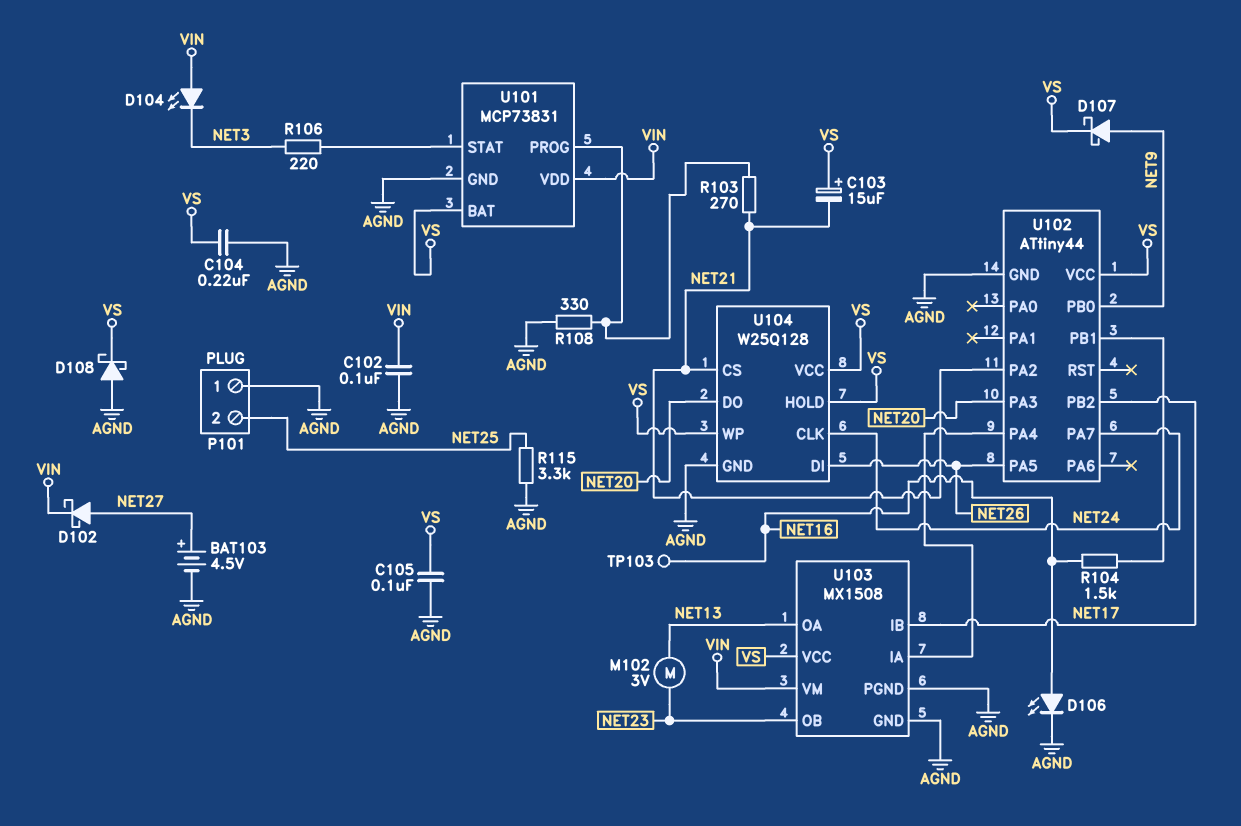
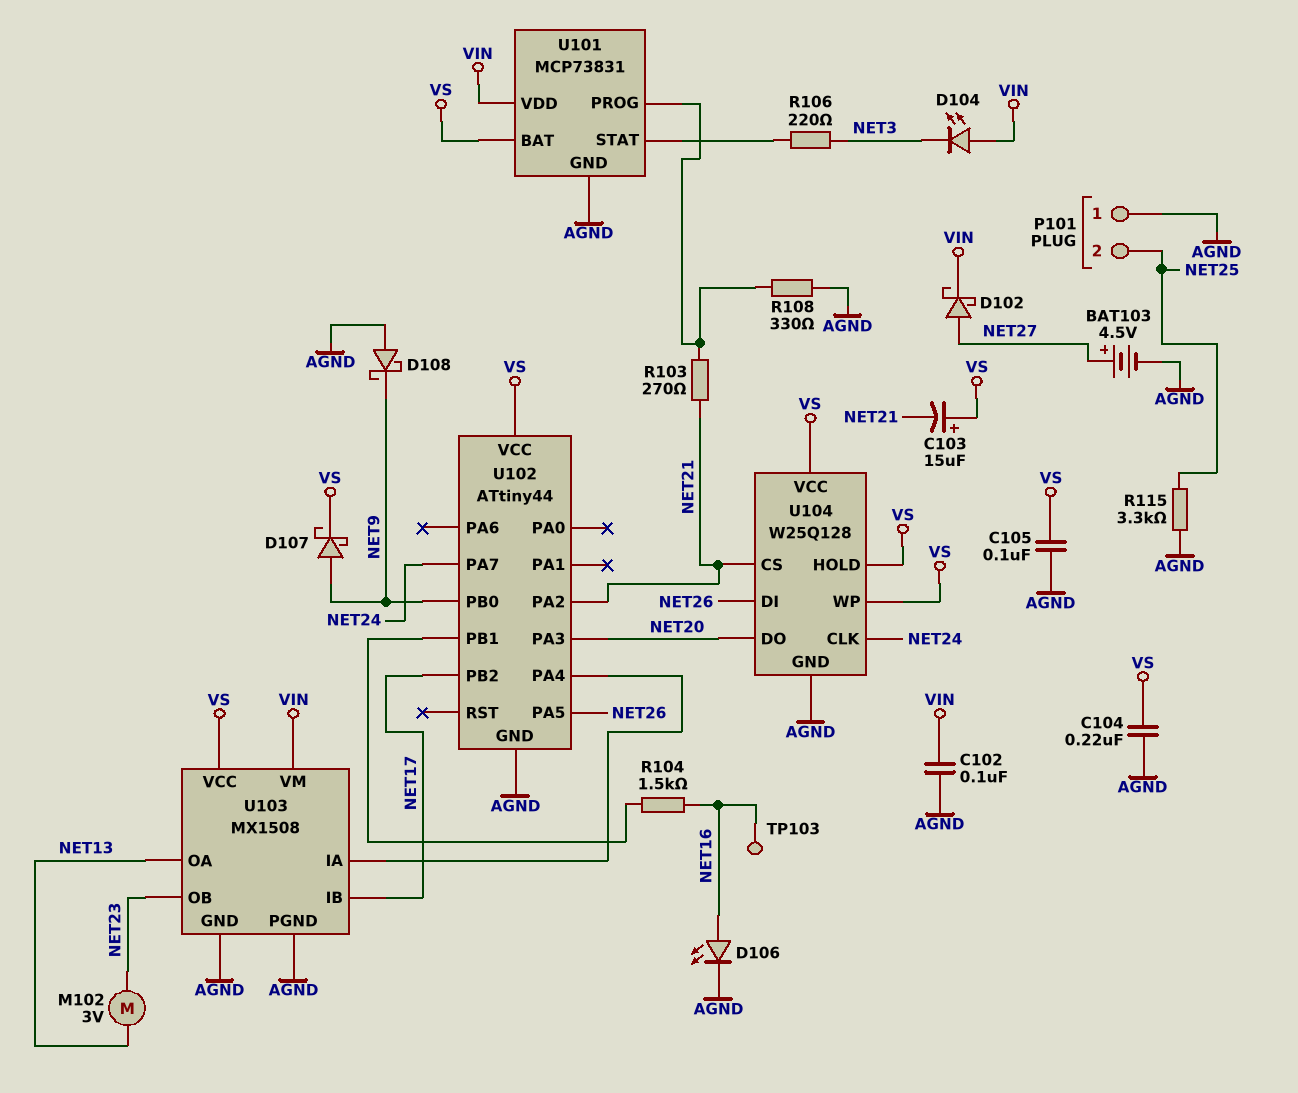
D108: schottky (A AGND, K VS) -> schottky (A AGND, K NET9)

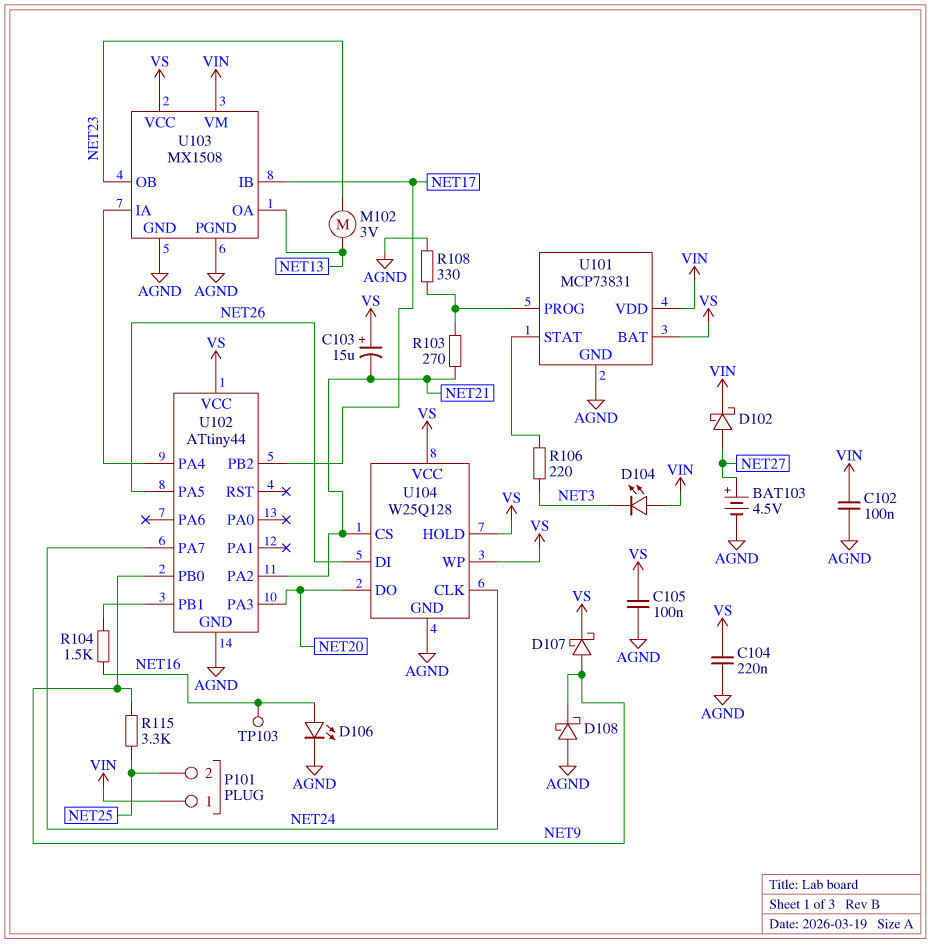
P101 pin 1: AGND -> VIN
R115: 3.3k (AGND, NET25) -> 3.3k (NET9, NET25)

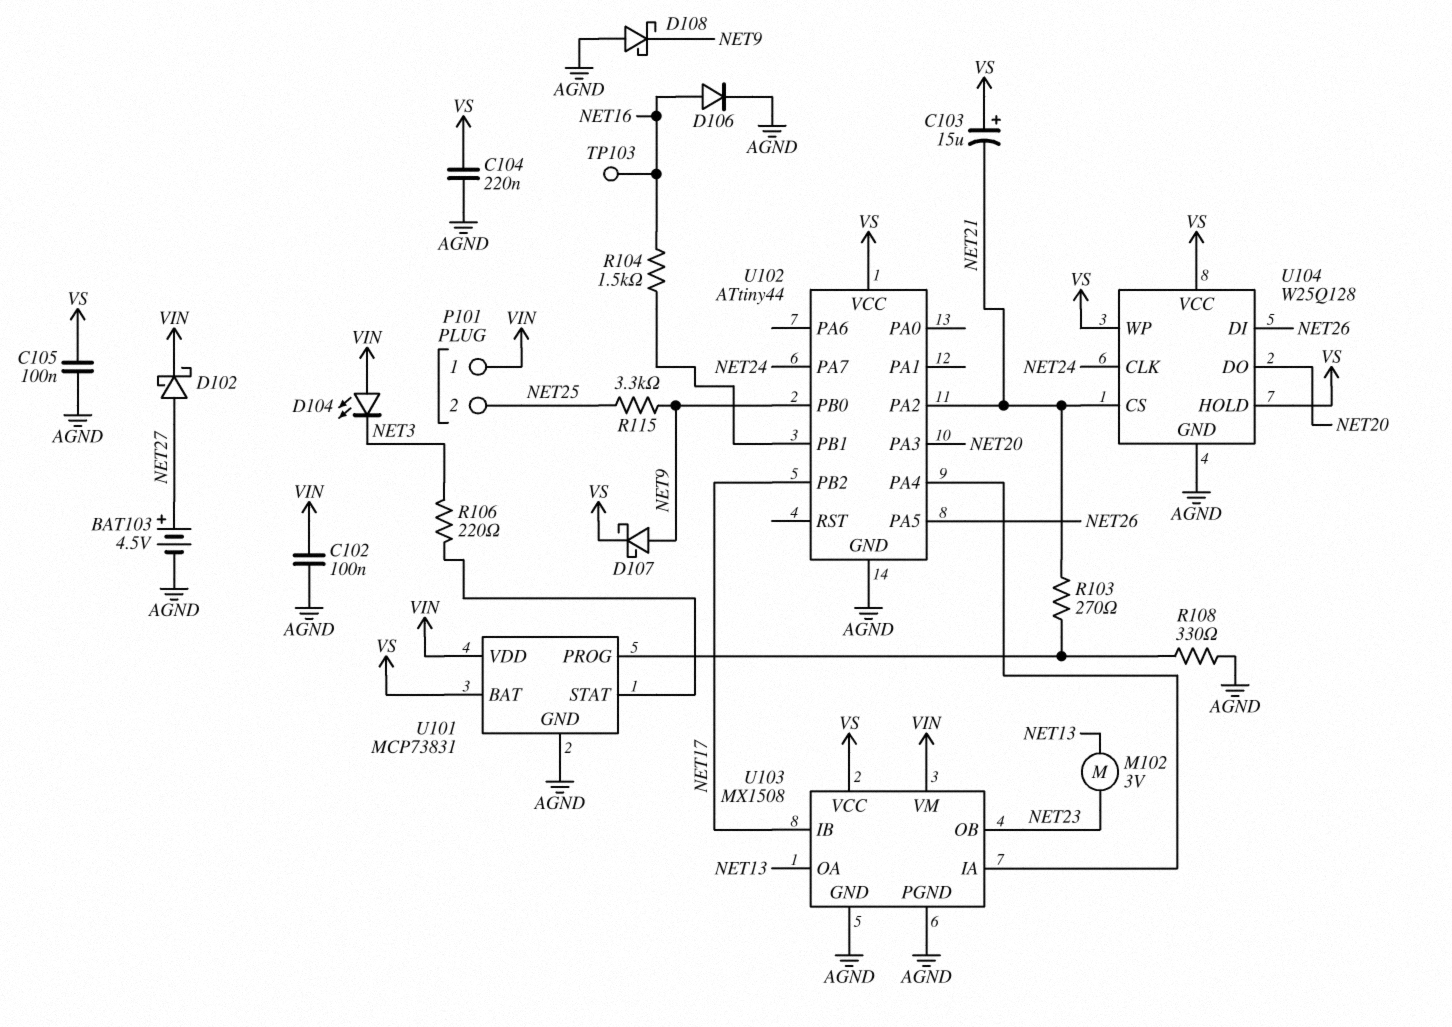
D106: LED (A NET16, K AGND) -> diode (A NET16, K AGND)

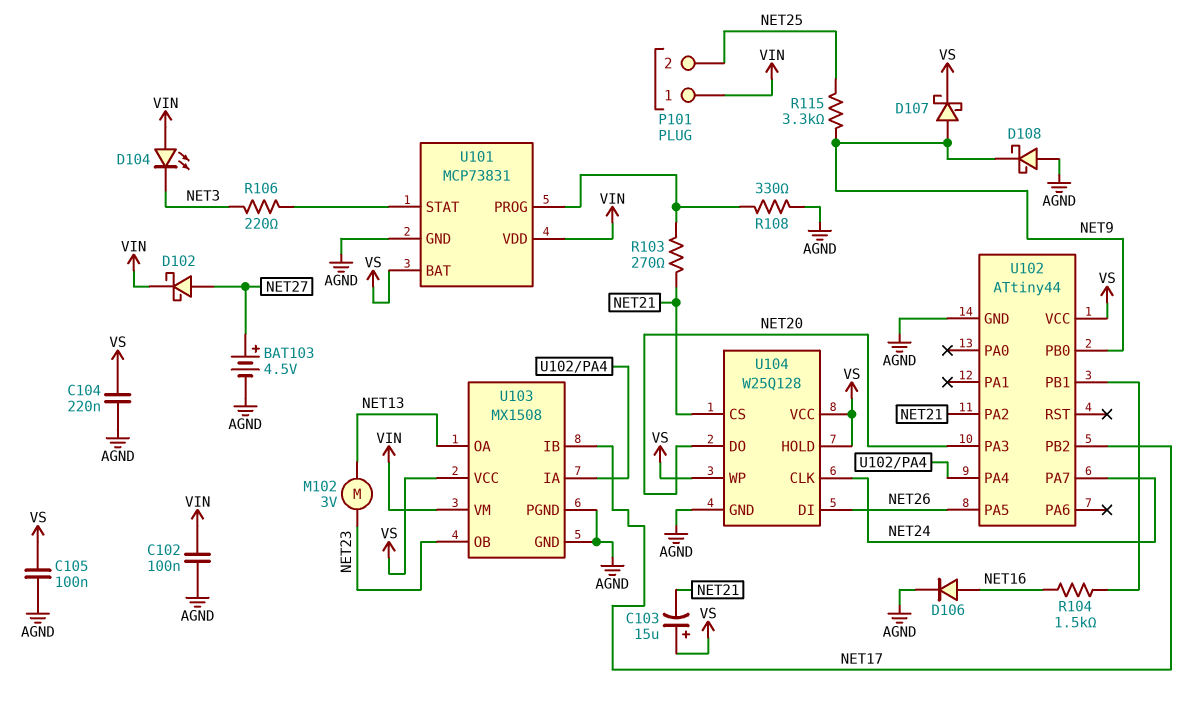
TP103: test point (NET16) -> none

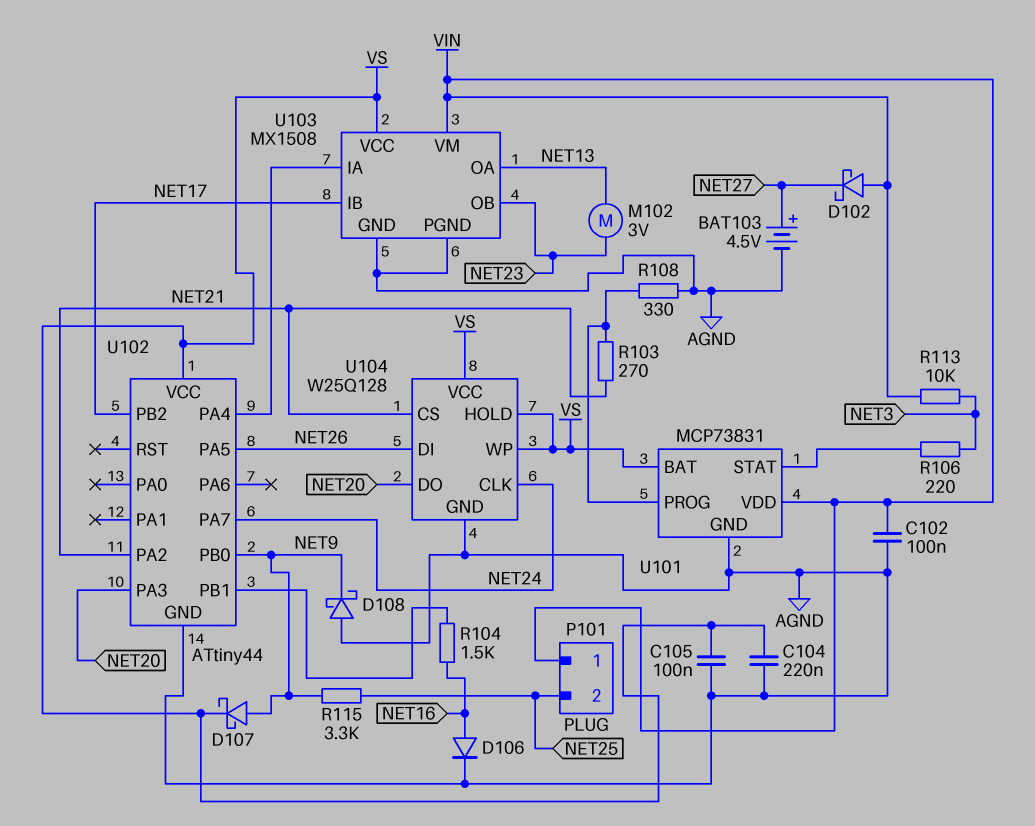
C103: 15uF (plus VS, minus NET21) -> none
D102: schottky (A NET27, K VIN) -> schottky (A VIN, K NET27)
D104: LED (A VIN, K NET3) -> none
R113: none -> 10k (NET3, VIN)

